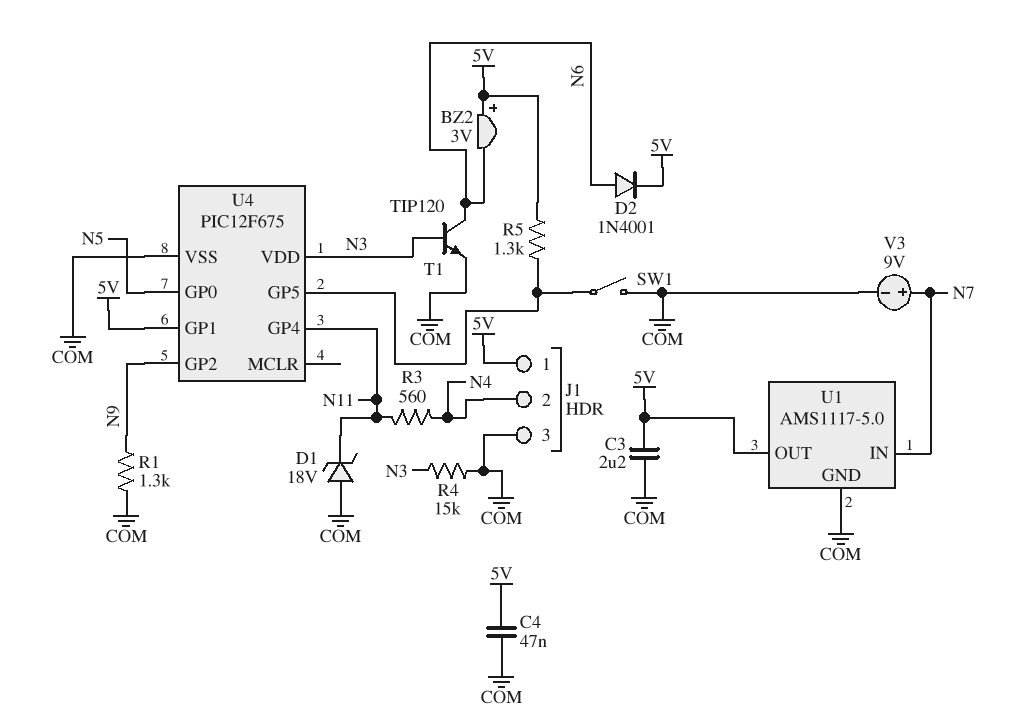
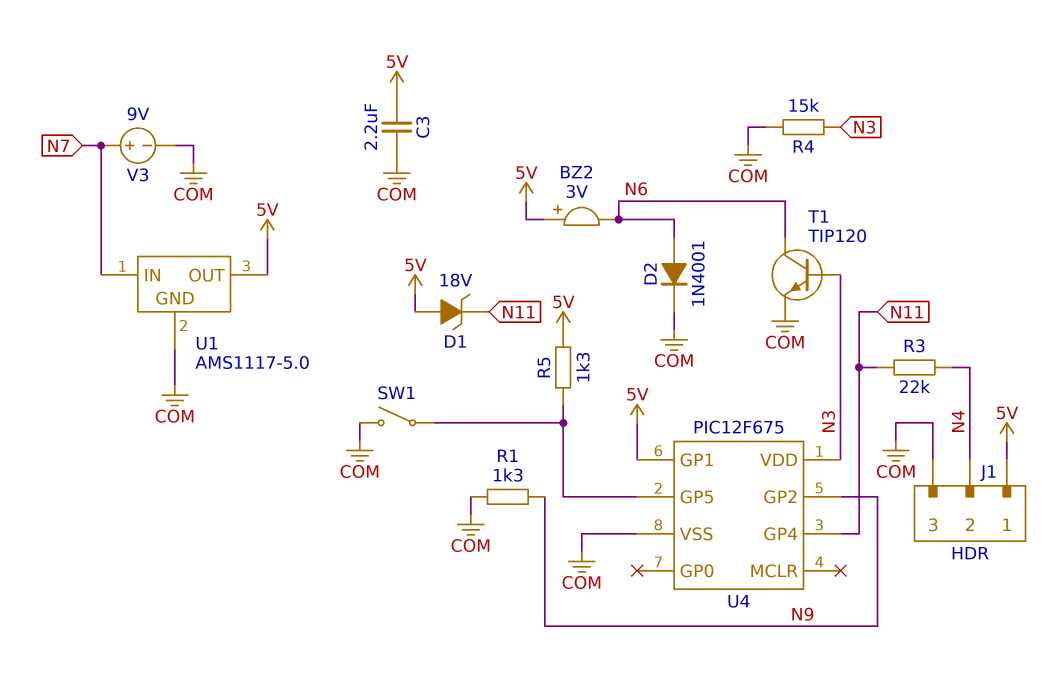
C4: 47nF (5V, COM) -> none
D1: zener 18V (A COM, K N11) -> zener 18V (A 5V, K N11)
D2: diode 1N4001 (A N6, K 5V) -> diode 1N4001 (A N6, K COM)
R3: 560 (N4, N11) -> 22k (N4, N11)
U4 pin GP0: N5 -> none

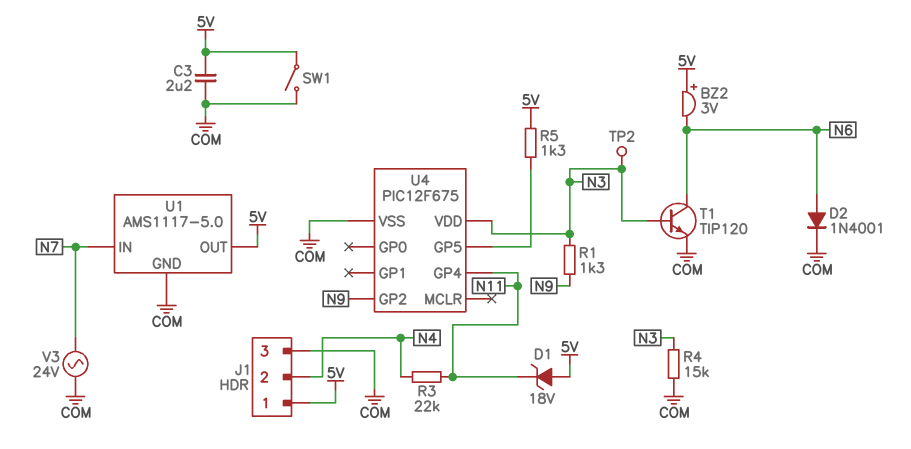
R1: 1.3k (COM, N9) -> 1.3k (N3, N9)
SW1: switch (COM, U4/GP5) -> switch (5V, COM)
TP2: none -> test point (N3)
U4 pin GP1: 5V -> none
V3: 9V (plus N7, minus COM) -> AC 24V (COM, N7)

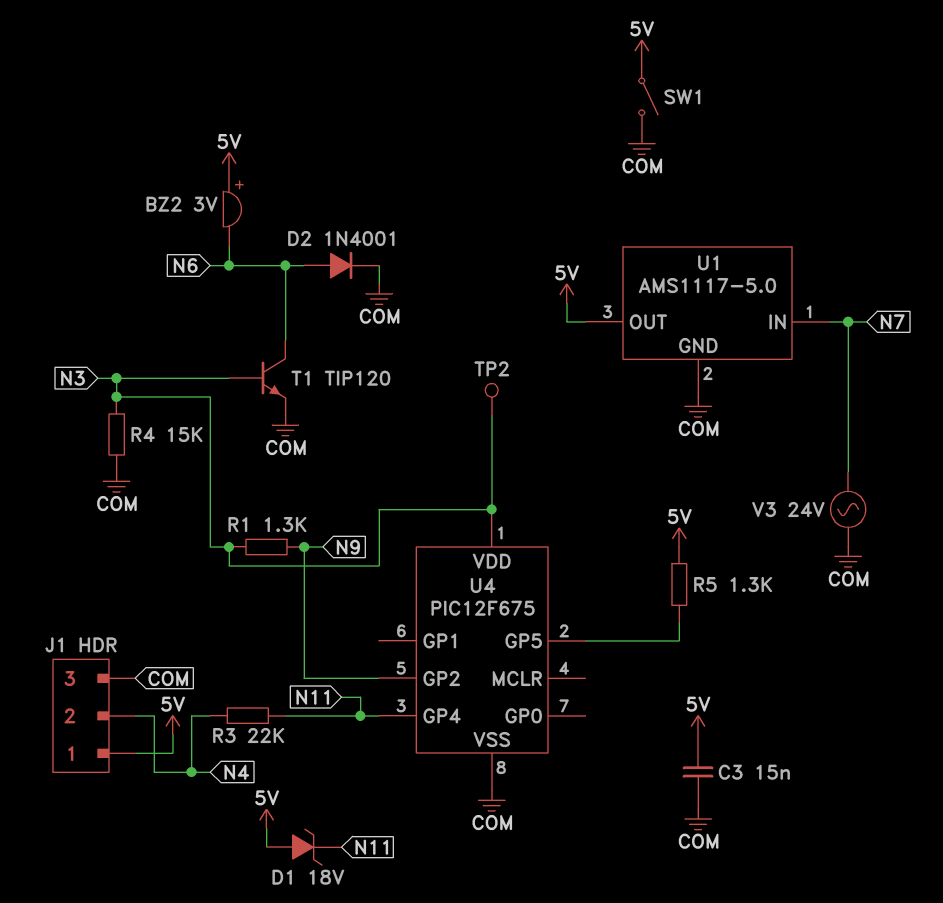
C3: 2.2uF (5V, COM) -> 15nF (5V, COM)

